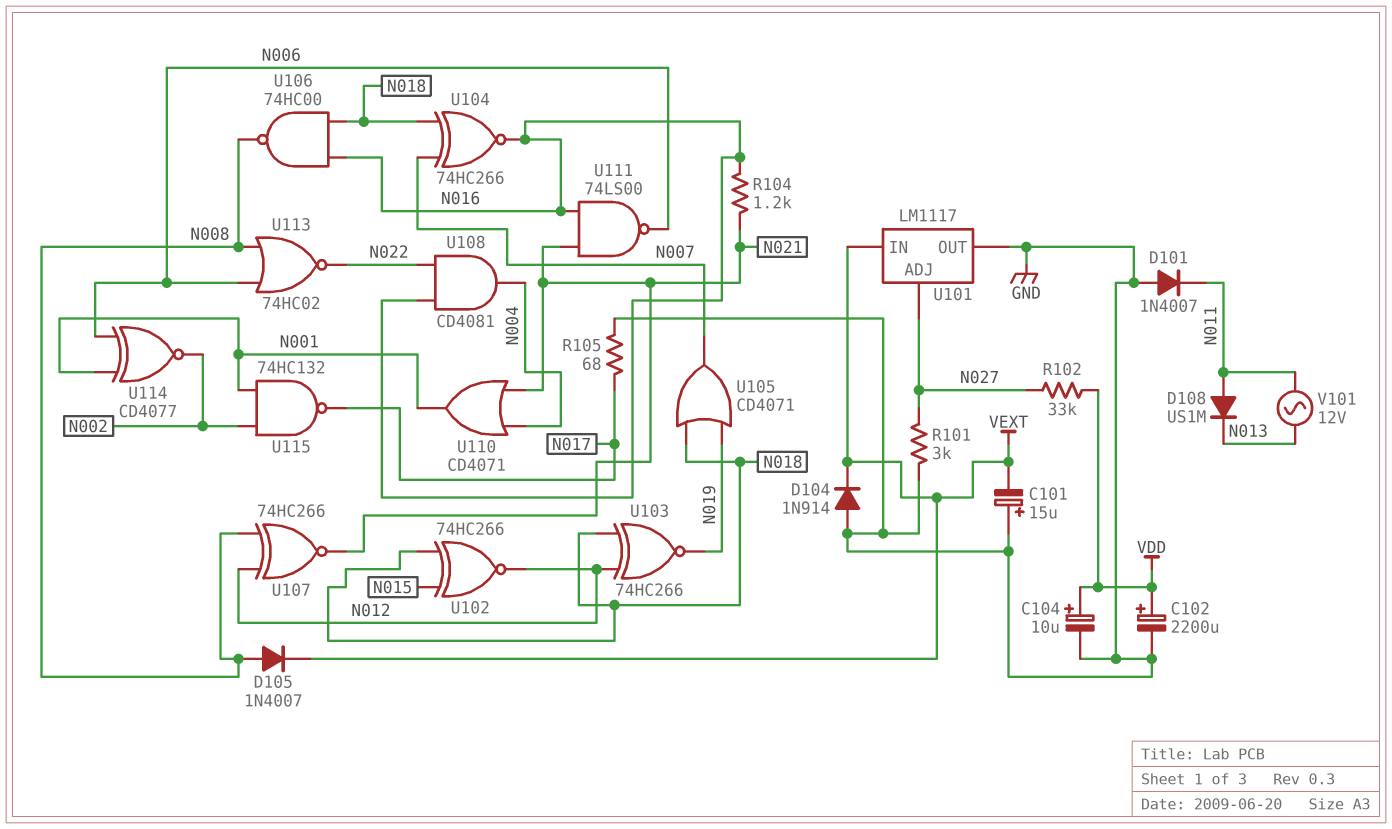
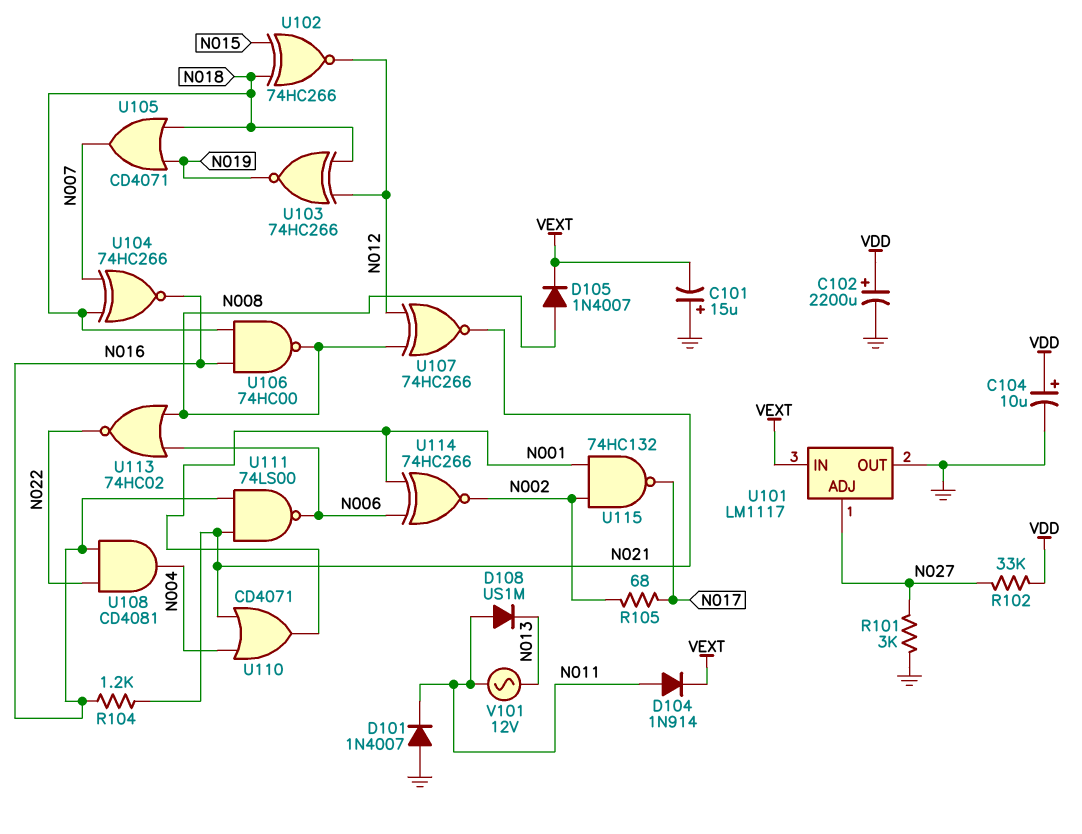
D104: diode 1N914 (A GND, K VEXT) -> diode 1N914 (A N011, K VEXT)
R105: 68 (GND, N017) -> 68 (N002, N017)
U114: XNOR CD4077 (in N001, in N006, out N002) -> XNOR 74HC266 (in N001, in N006, out N002)

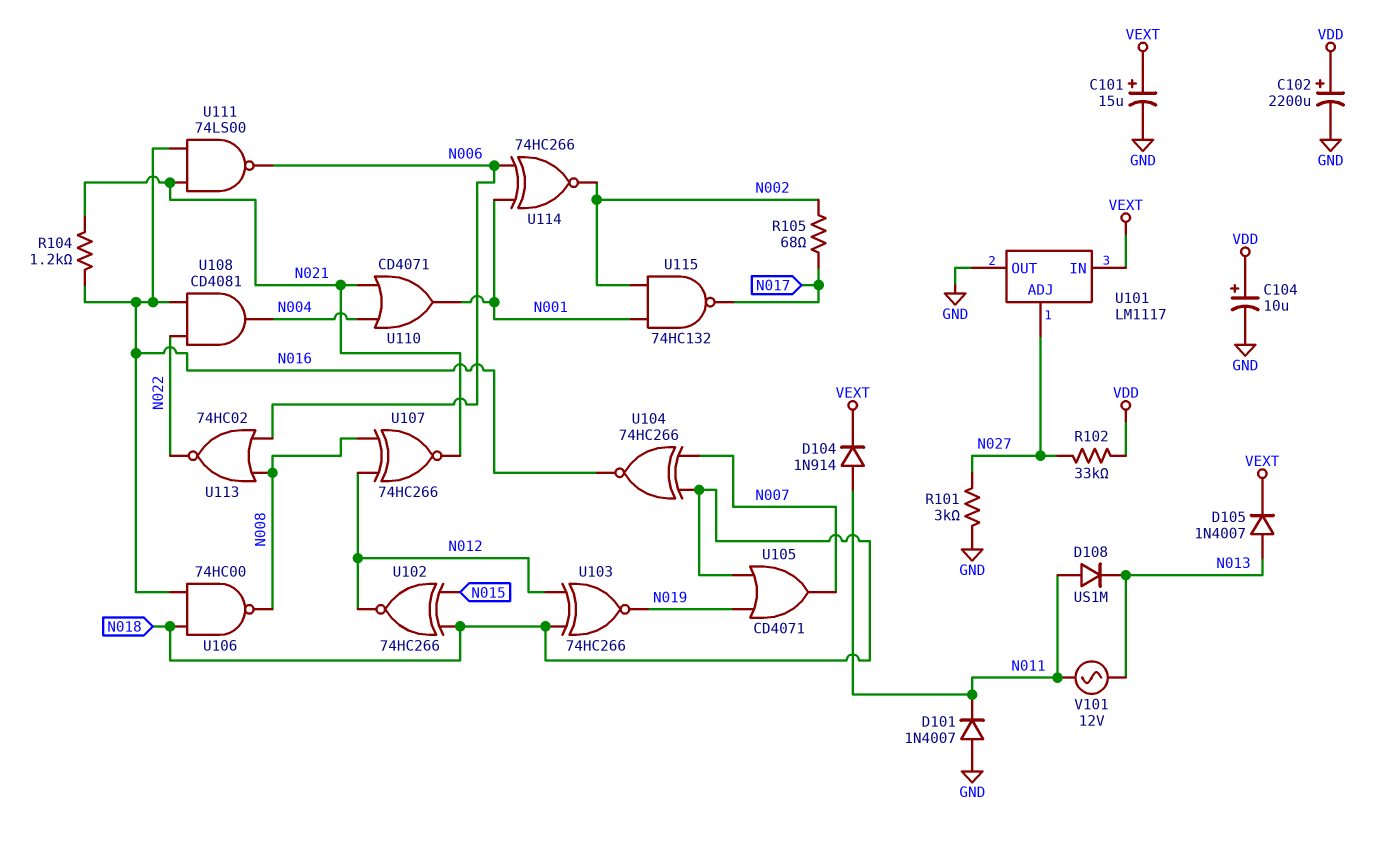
C101: 15uF (plus GND, minus VEXT) -> 15uF (plus VEXT, minus GND)
D105: diode 1N4007 (A N008, K VEXT) -> diode 1N4007 (A N013, K VEXT)

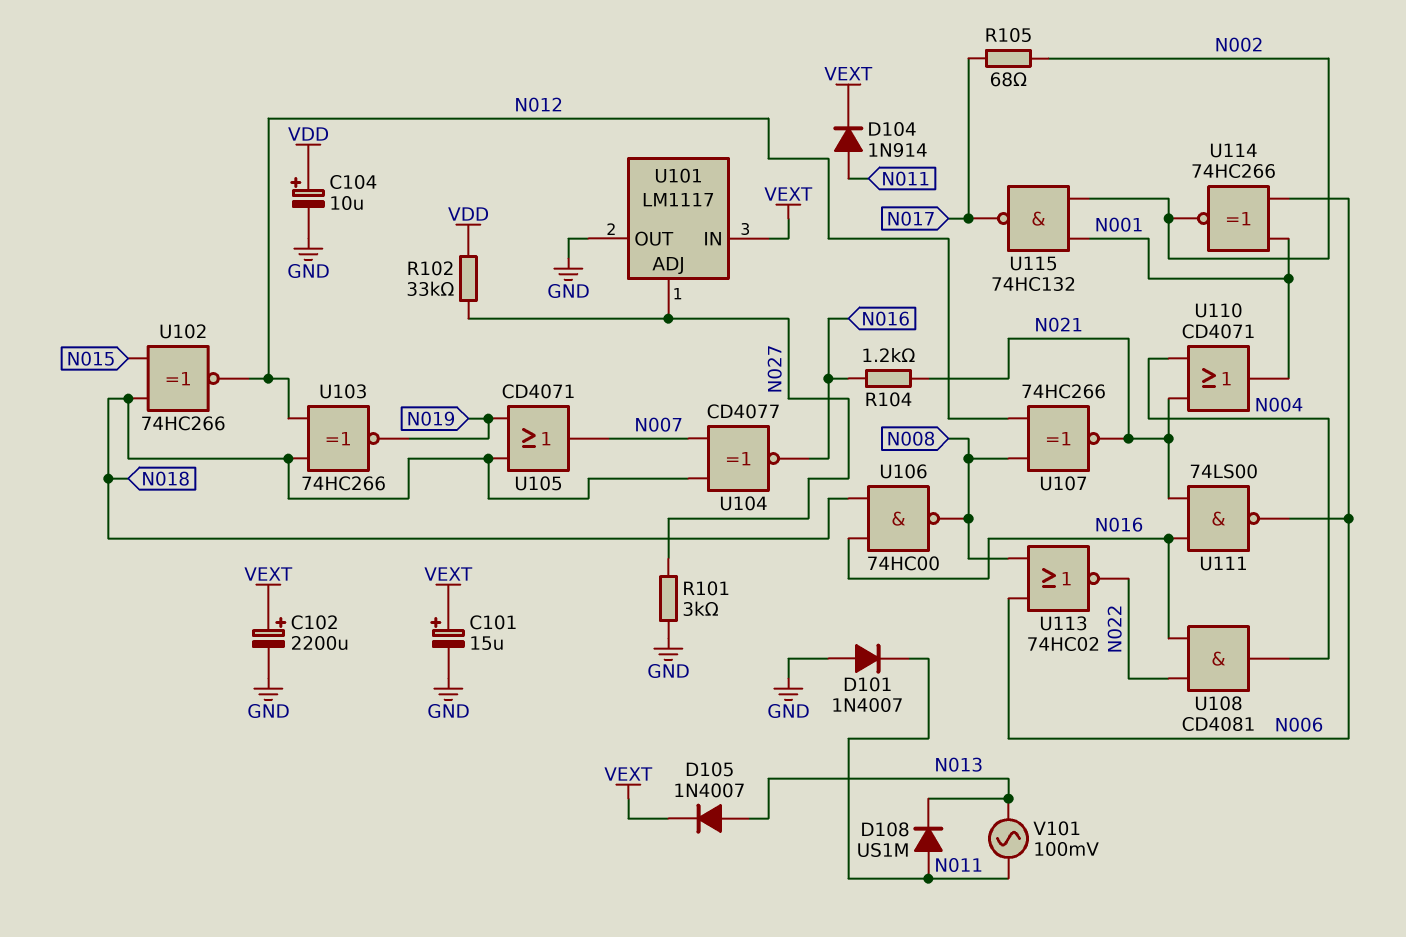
C102: 2200uF (plus VDD, minus GND) -> 2200uF (plus VEXT, minus GND)
U104: XNOR 74HC266 (in N007, in N018, out N016) -> XNOR CD4077 (in N007, in N018, out N016)
V101: AC 12V (N011, N013) -> AC 100mV (N011, N013)

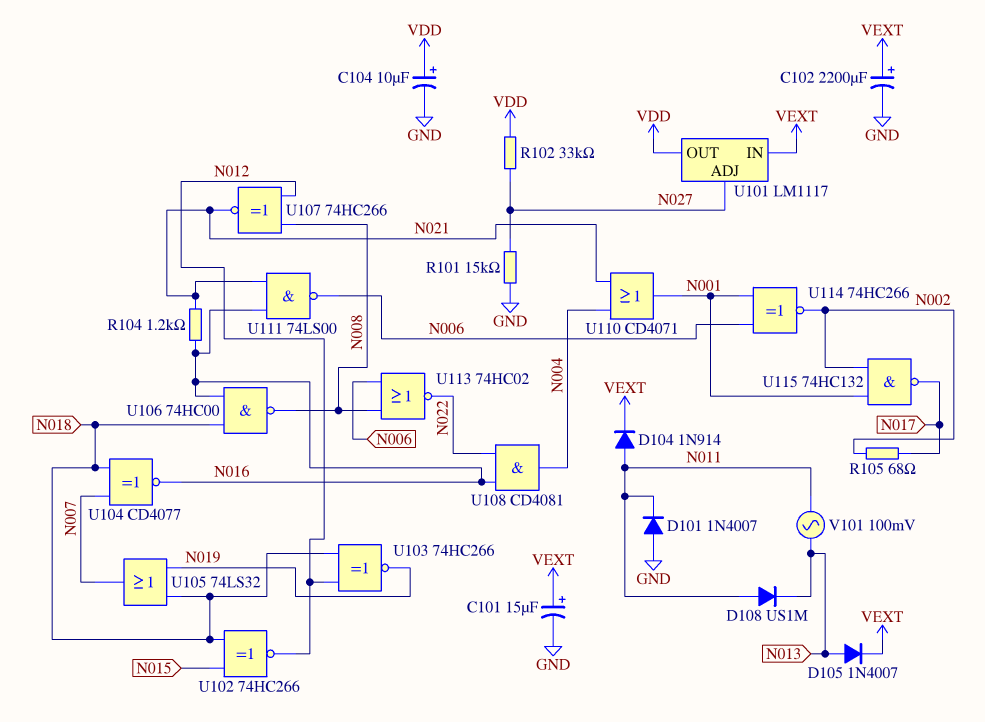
R101: 3k (GND, N027) -> 15k (GND, N027)
U101 pin OUT: GND -> VDD
U105: OR CD4071 (in N018, in N019, out N007) -> OR 74LS32 (in N018, in N019, out N007)

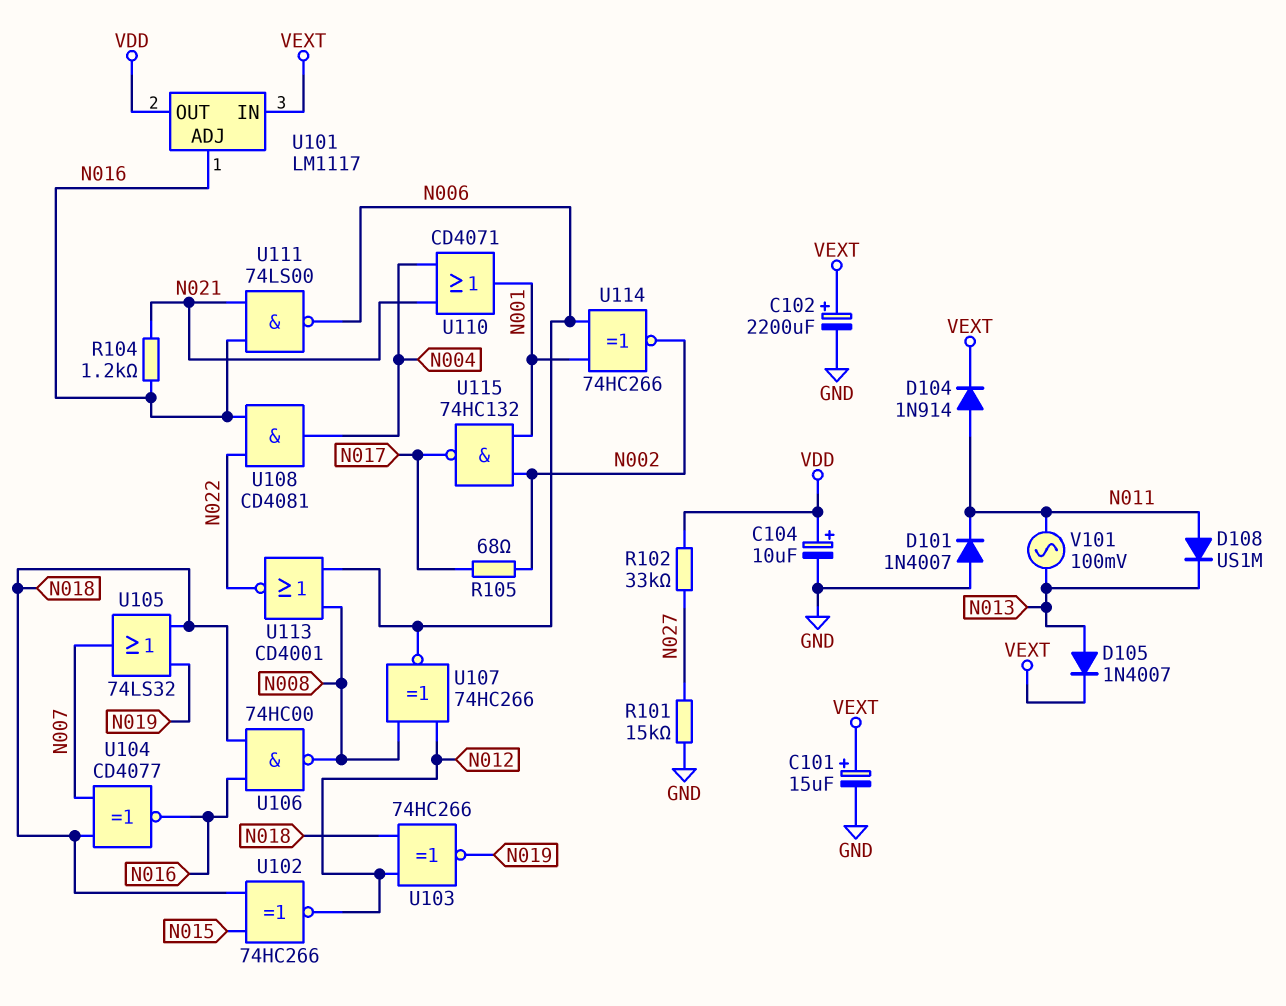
U101 pin ADJ: N027 -> N016
U107: XNOR 74HC266 (in N008, in N012, out N021) -> XNOR 74HC266 (in N008, in N012, out N006)
U113: NOR 74HC02 (in N006, in N008, out N022) -> NOR CD4001 (in N006, in N008, out N022)

